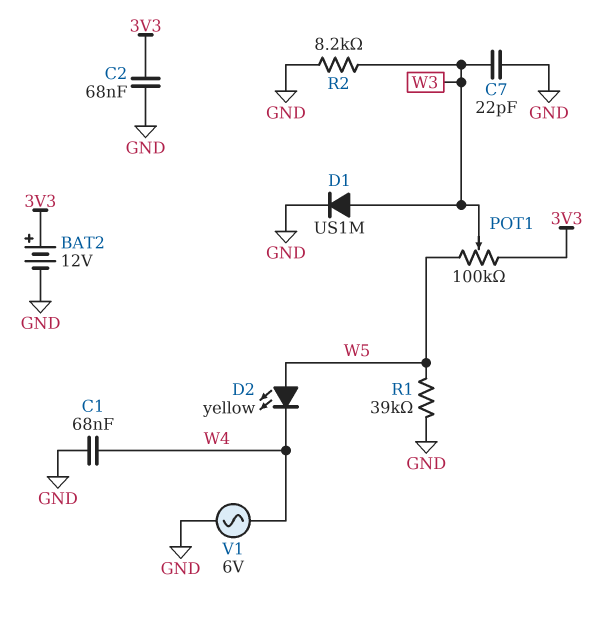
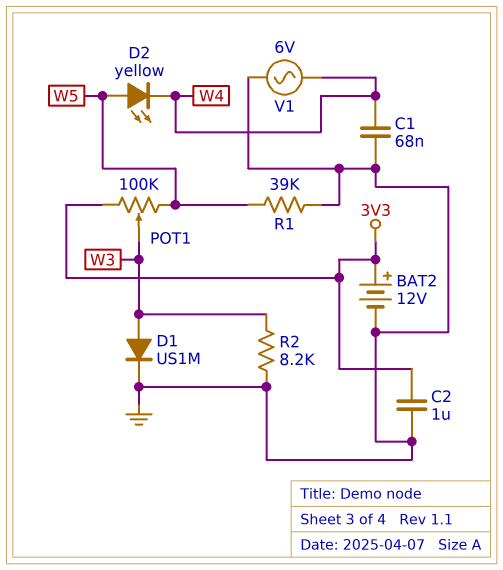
C2: 68nF (3V3, GND) -> 1uF (3V3, GND)
C7: 22pF (GND, W3) -> none

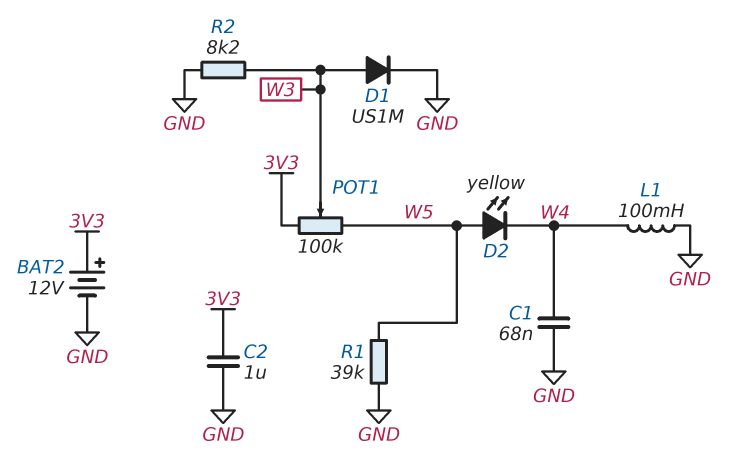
L1: none -> 100mH (GND, W4)
V1: AC 6V (GND, W4) -> none

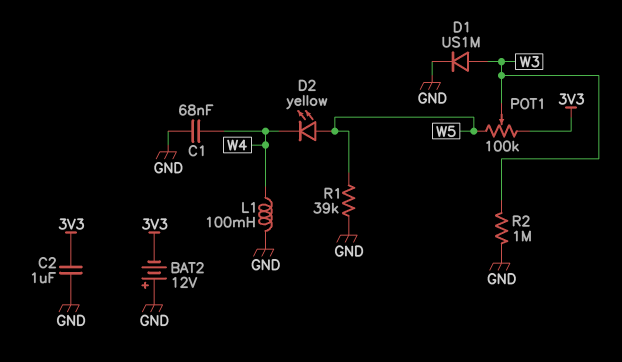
BAT2: 12V (plus 3V3, minus GND) -> 12V (plus GND, minus 3V3)
R2: 8.2k (GND, W3) -> 1M (GND, W3)

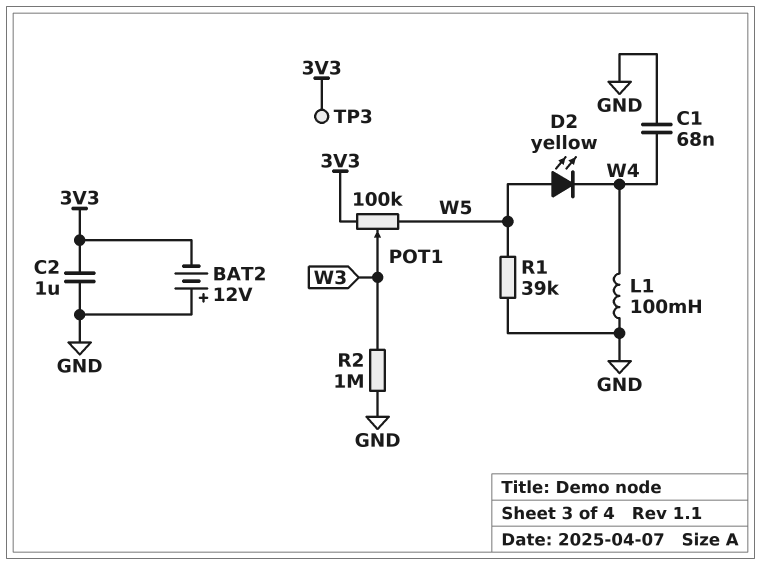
D1: diode US1M (A W3, K GND) -> none
TP3: none -> test point (3V3)

